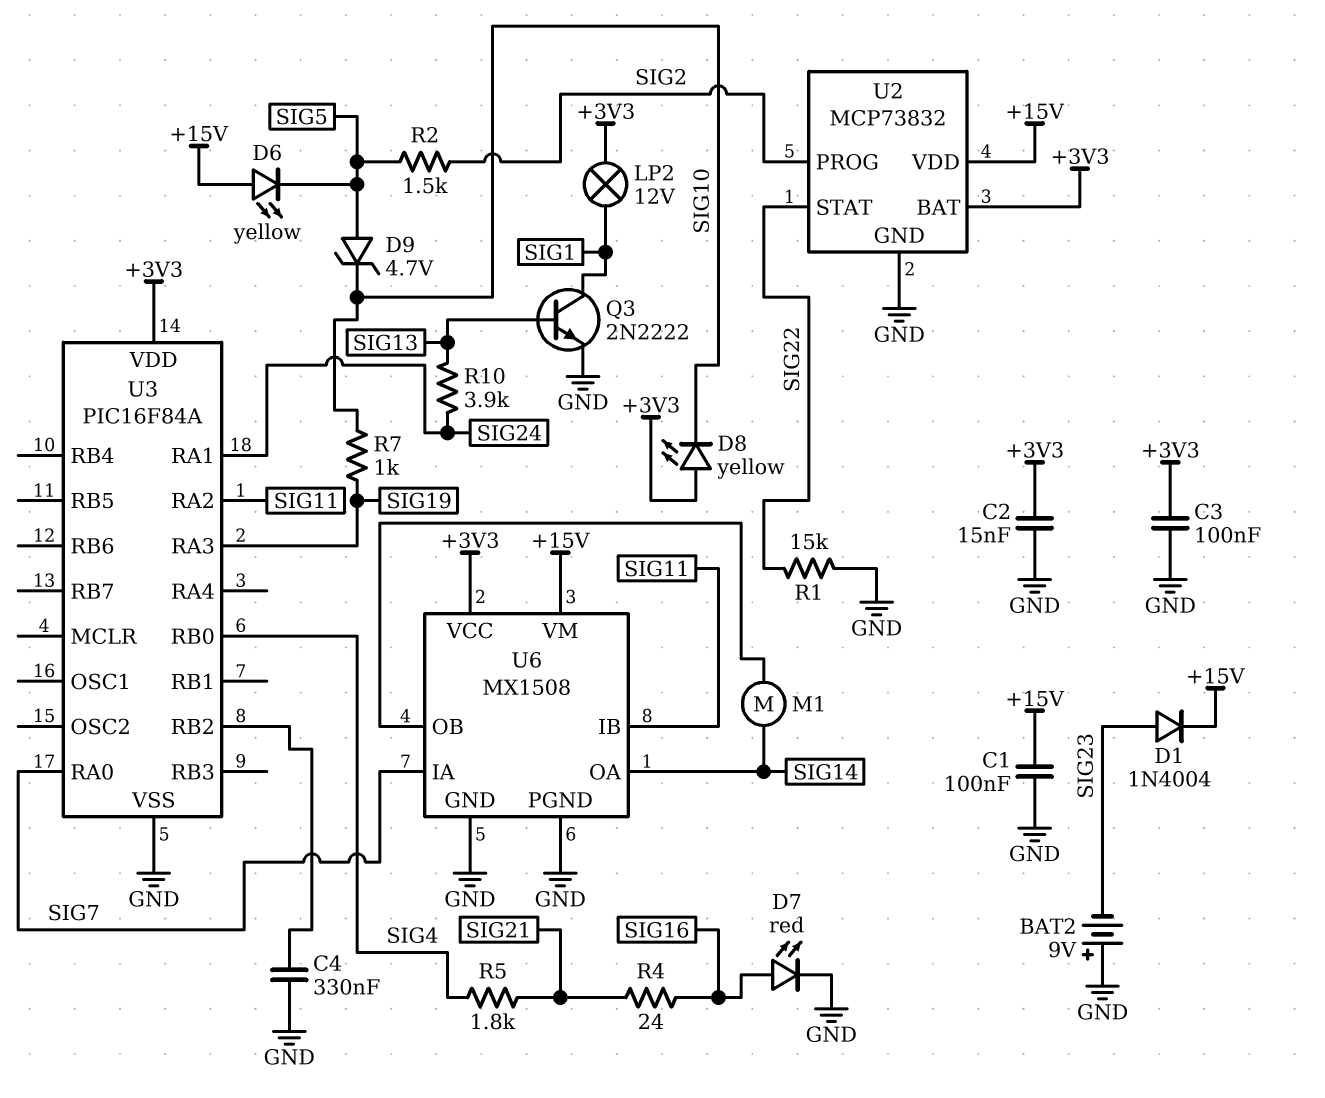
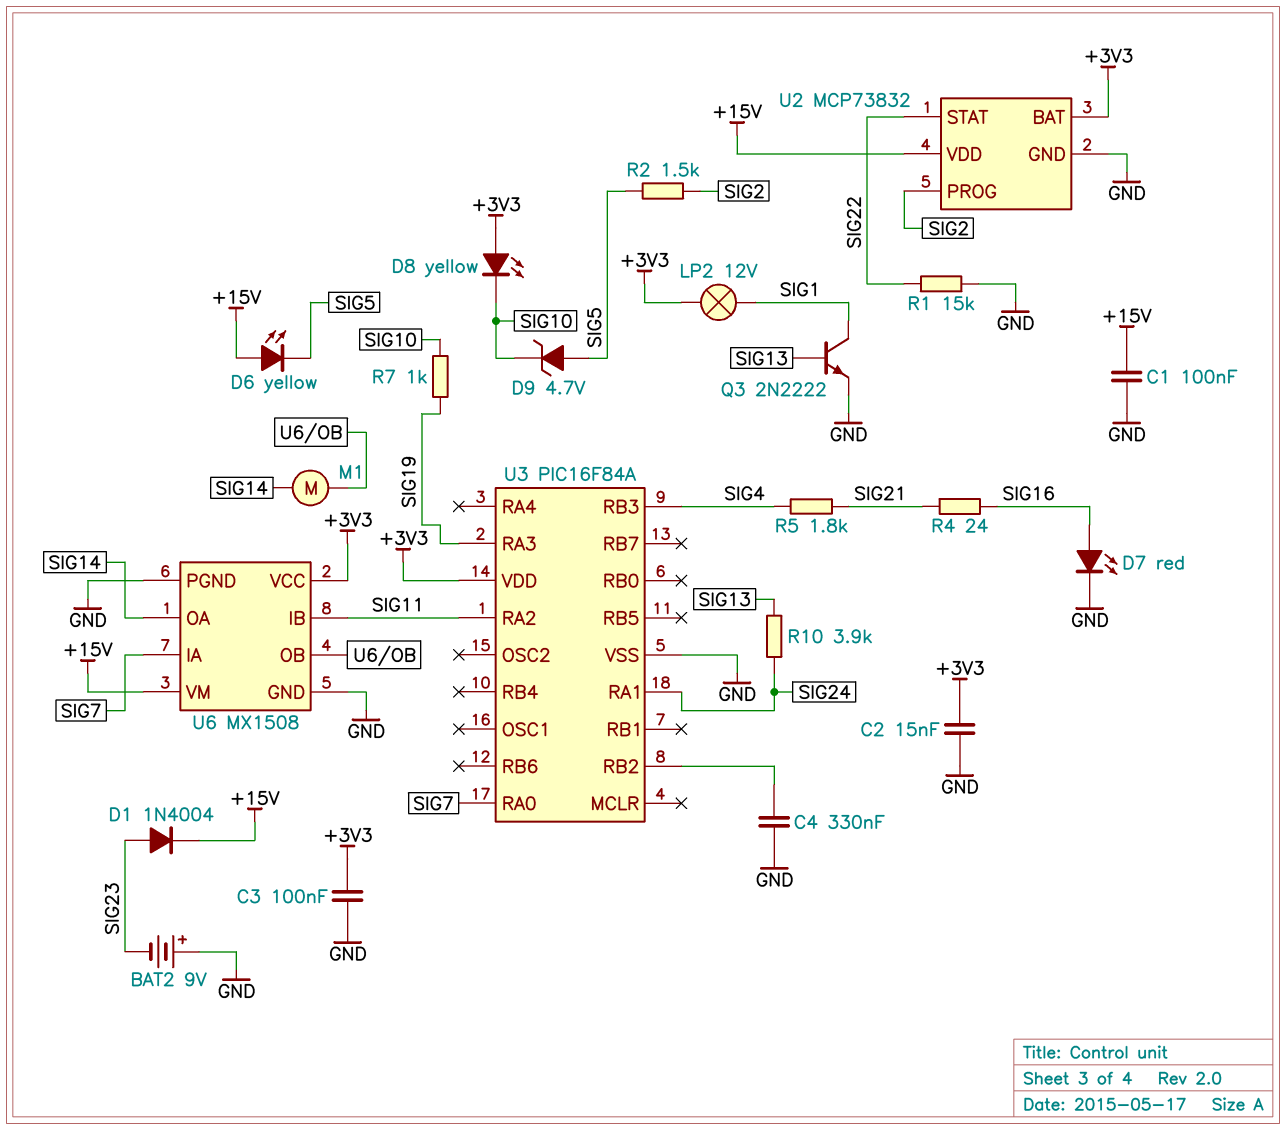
U3 pin RB0: SIG4 -> none
U3 pin RB3: none -> SIG4

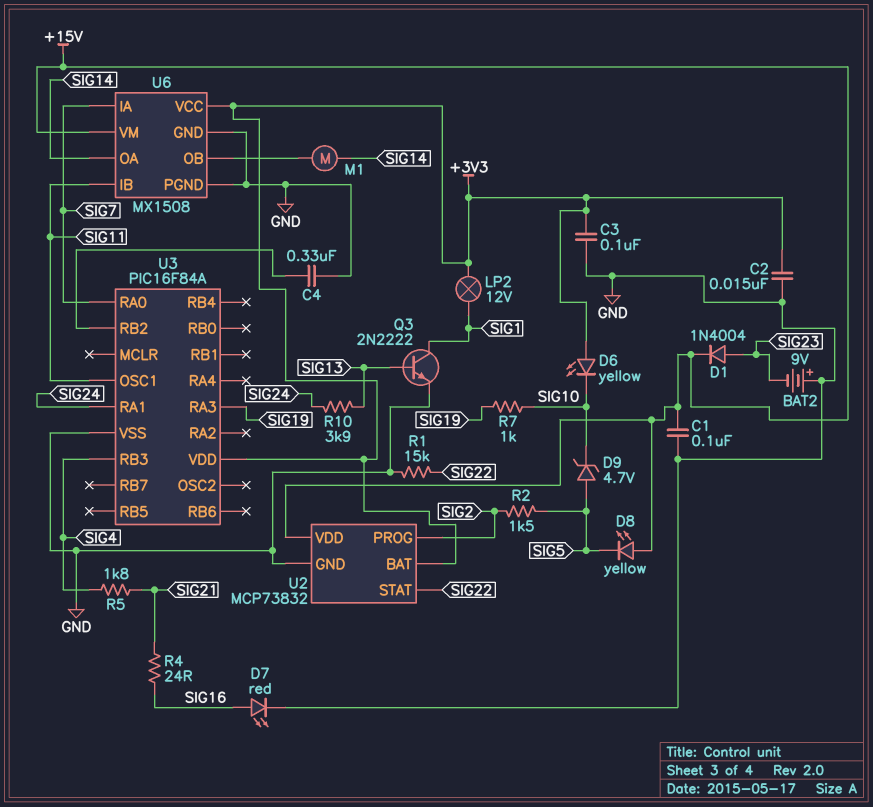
D6: LED yellow (A +15V, K SIG5) -> LED yellow (A +3V3, K SIG10)
D8: LED yellow (A +3V3, K SIG10) -> LED yellow (A +15V, K SIG5)
U3 pin OSC1: none -> SIG11
U3 pin RA2: SIG11 -> none

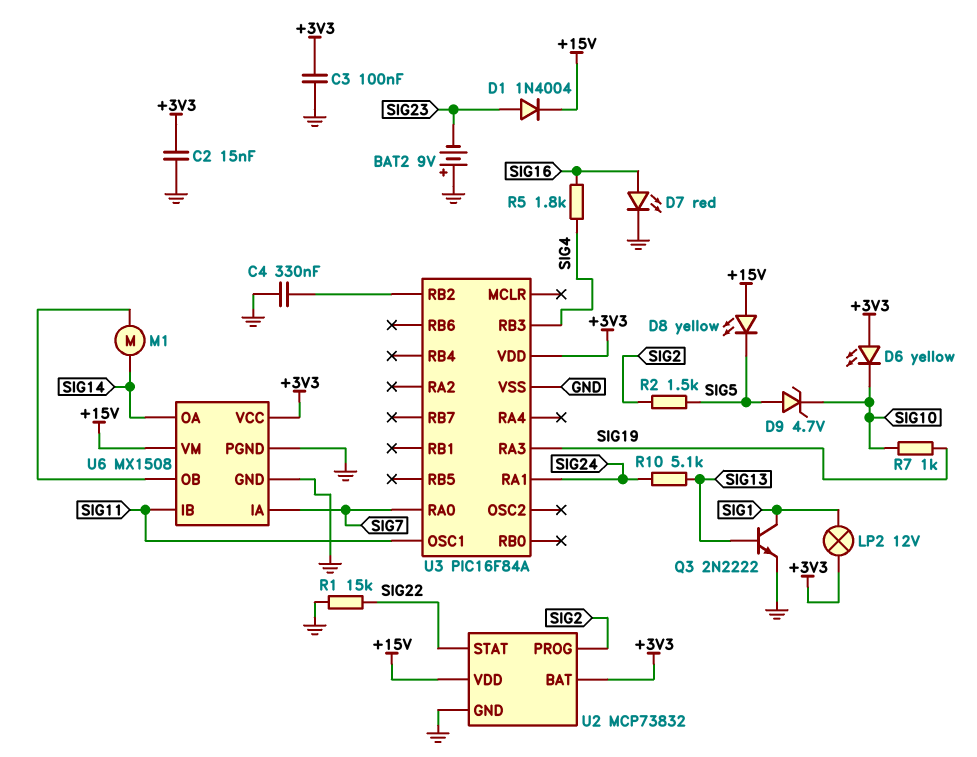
C1: 100nF (+15V, GND) -> none
R4: 24 (SIG16, SIG21) -> none
R5: 1.8k (SIG4, SIG21) -> 1.8k (SIG4, SIG16)
R10: 3.9k (SIG13, SIG24) -> 5.1k (SIG13, SIG24)

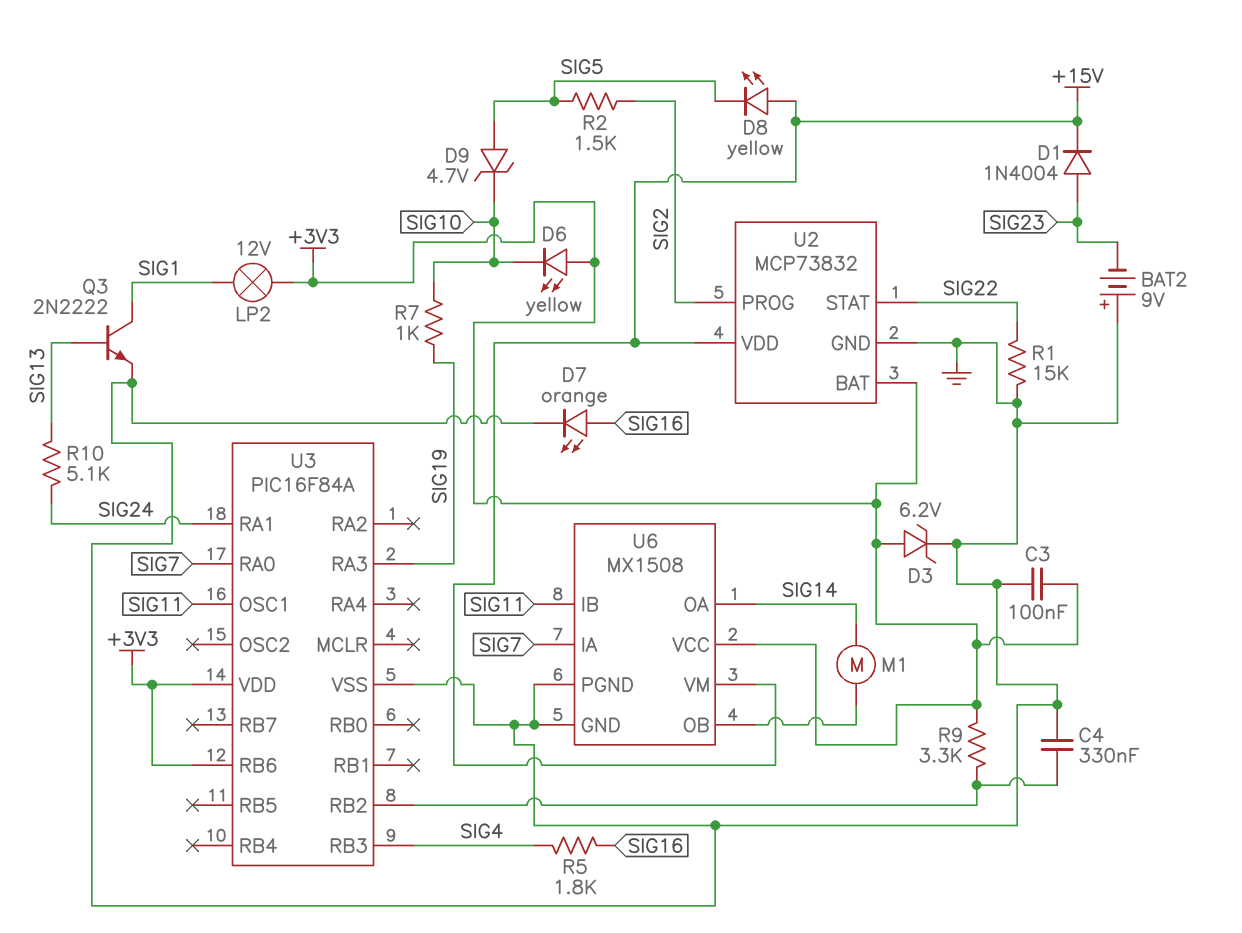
C2: 15nF (+3V3, GND) -> none
D3: none -> zener 6.2V (A +3V3, K GND)
D7: LED red (A SIG16, K GND) -> LED orange (A SIG16, K GND)
R9: none -> 3.3k (+3V3, U3/RB2)
U3 pin RB6: none -> +3V3

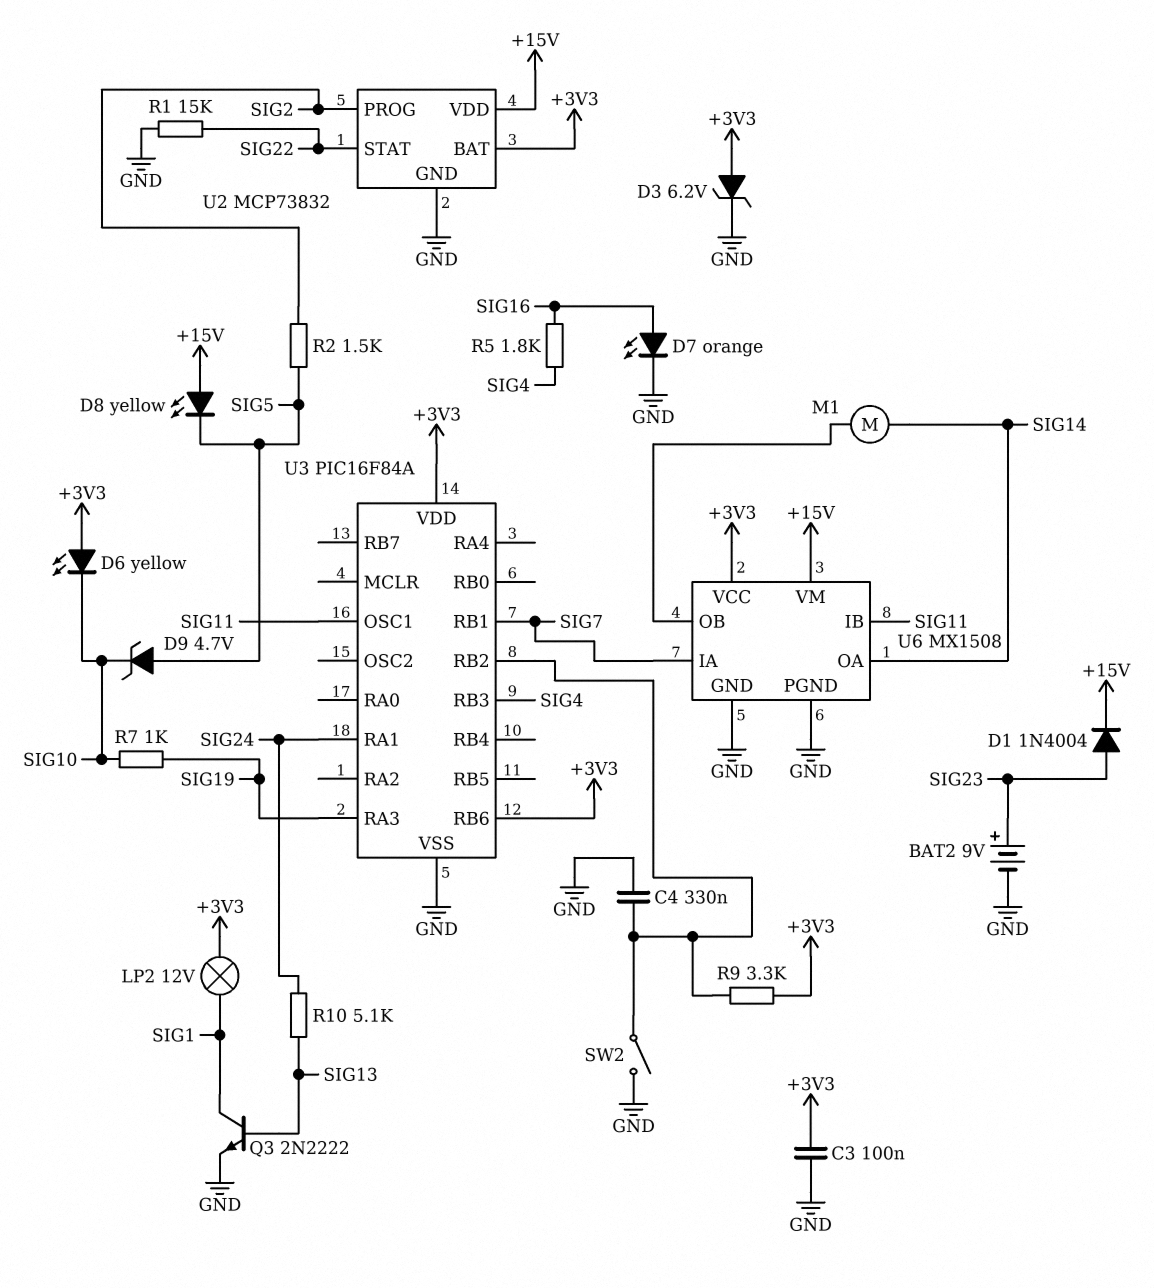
BAT2: 9V (plus GND, minus SIG23) -> 9V (plus SIG23, minus GND)
SW2: none -> switch (GND, U3/RB2)
U3 pin RA0: SIG7 -> none
U3 pin RB1: none -> SIG7

